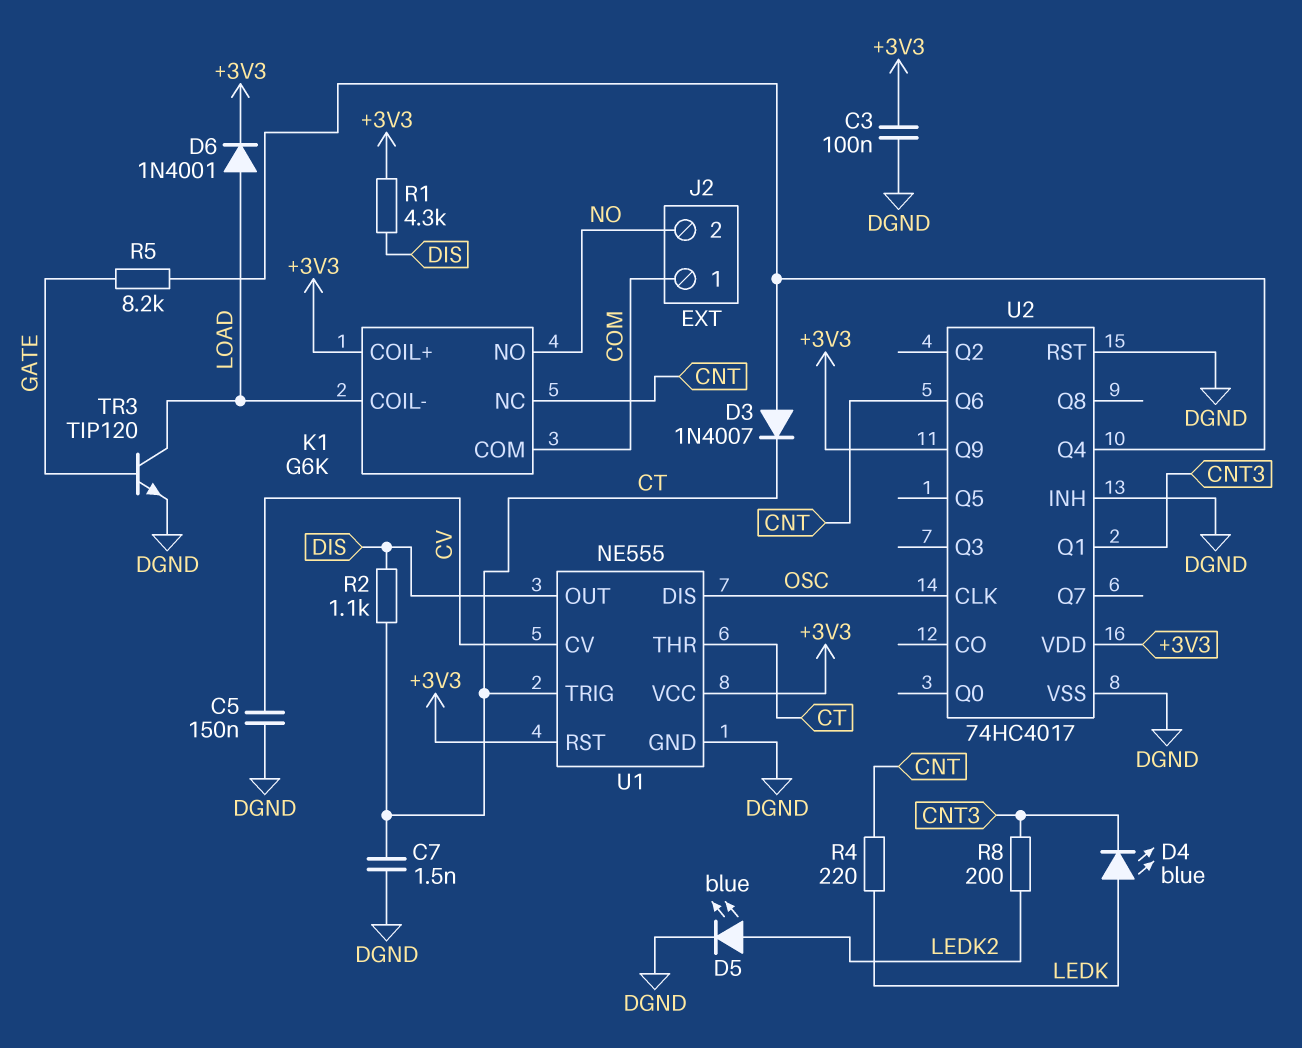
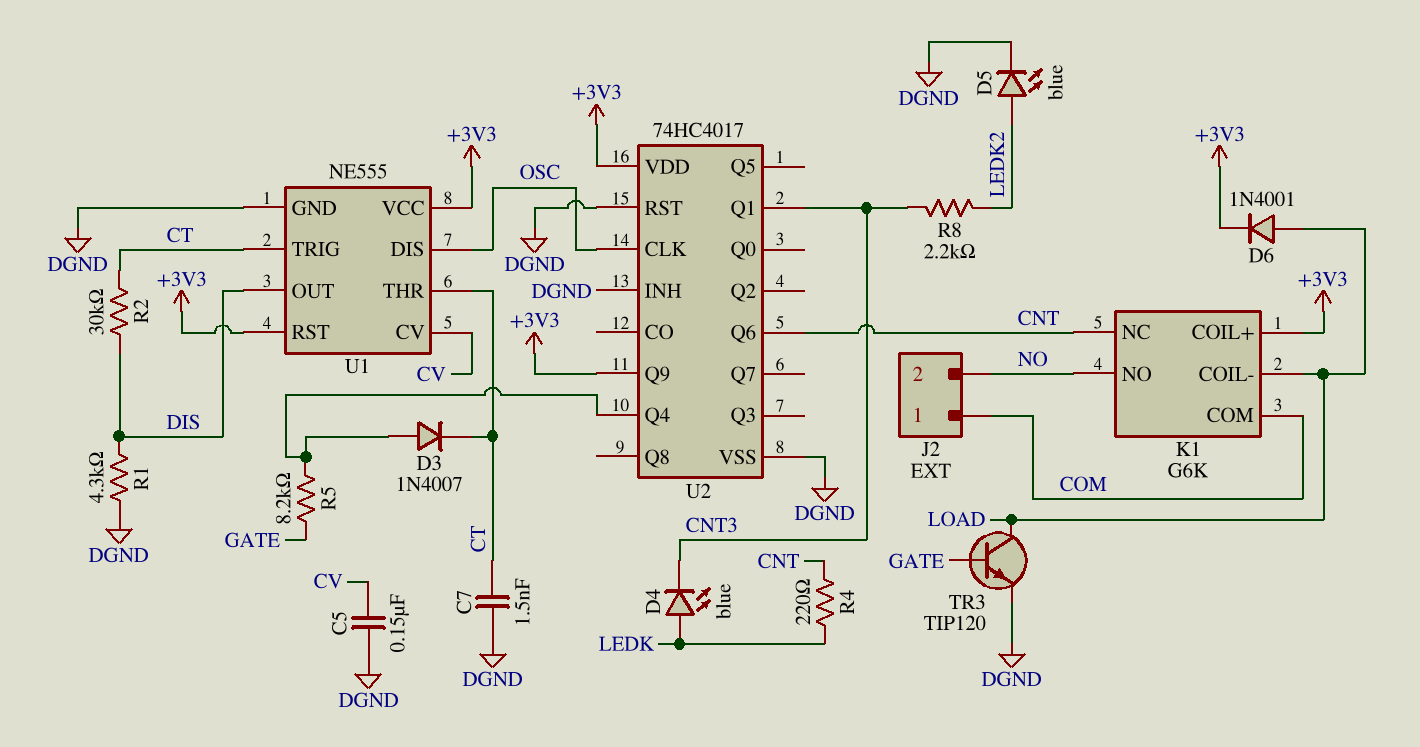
C3: 100nF (+3V3, DGND) -> none
R1: 4.3k (+3V3, DIS) -> 4.3k (DGND, DIS)
R2: 1.1k (CT, DIS) -> 30k (CT, DIS)
R8: 200 (CNT3, LEDK2) -> 2.2k (CNT3, LEDK2)

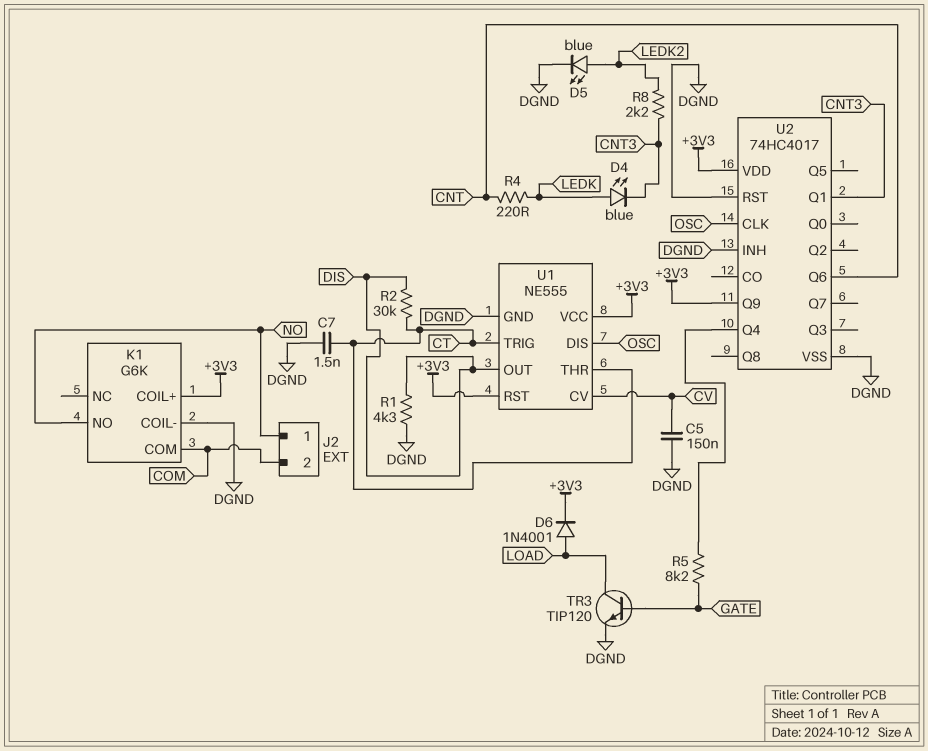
D3: diode 1N4007 (A U2/Q4, K CT) -> none
J2 pin 1: COM -> NO
J2 pin 2: NO -> COM
K1 pin COIL-: LOAD -> DGND
K1 pin NC: CNT -> none

